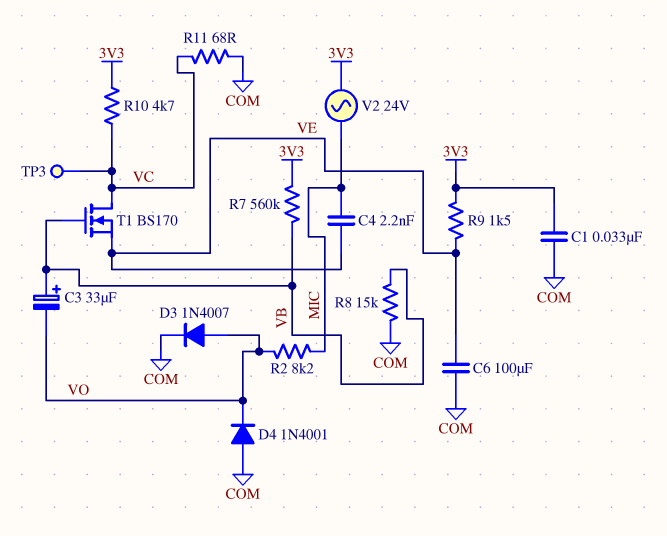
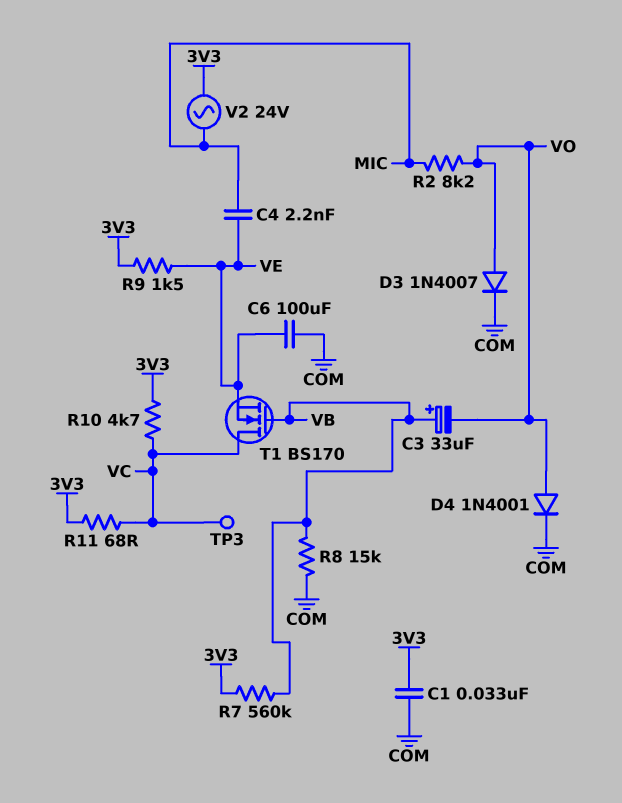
D4: diode 1N4001 (A COM, K VO) -> diode 1N4001 (A VO, K COM)
R11: 68 (COM, VC) -> 68 (3V3, VC)

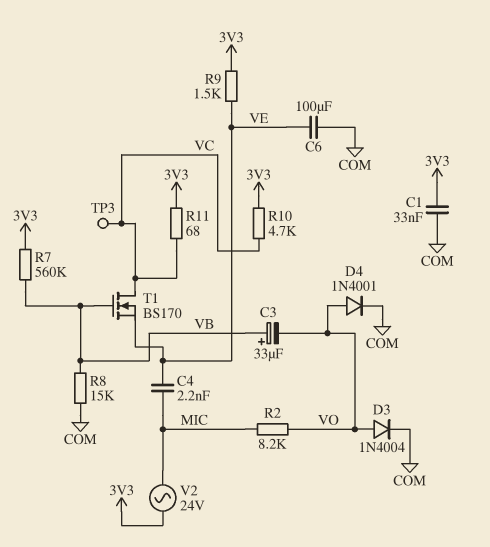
D3: diode 1N4007 (A VO, K COM) -> diode 1N4004 (A VO, K COM)

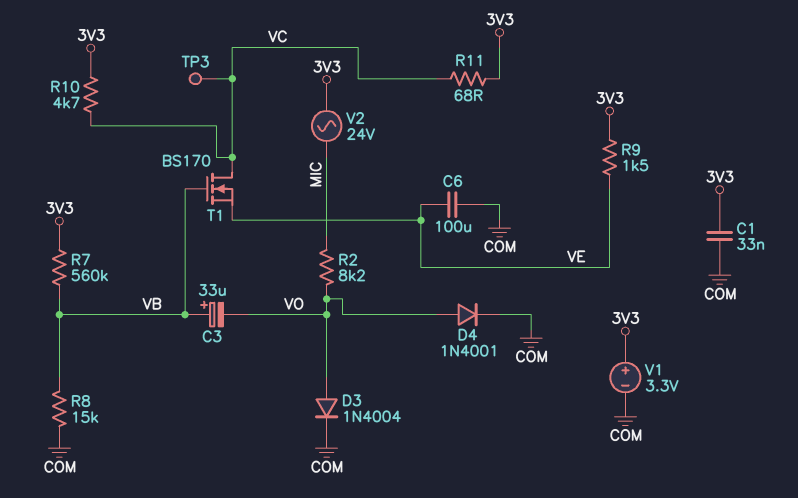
C4: 2.2nF (MIC, VE) -> none
V1: none -> 3.3V (plus 3V3, minus COM)

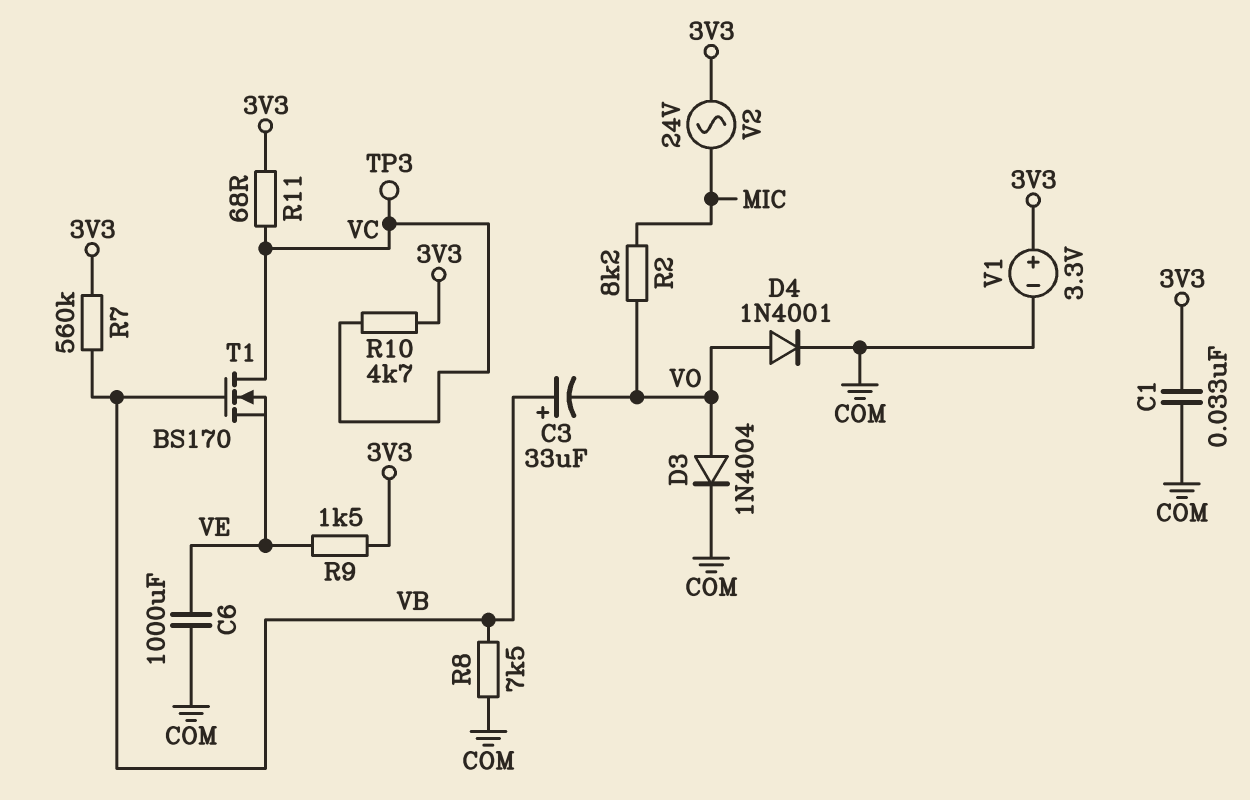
C6: 100uF (COM, VE) -> 1000uF (COM, VE)
R8: 15k (COM, VB) -> 7.5k (COM, VB)

